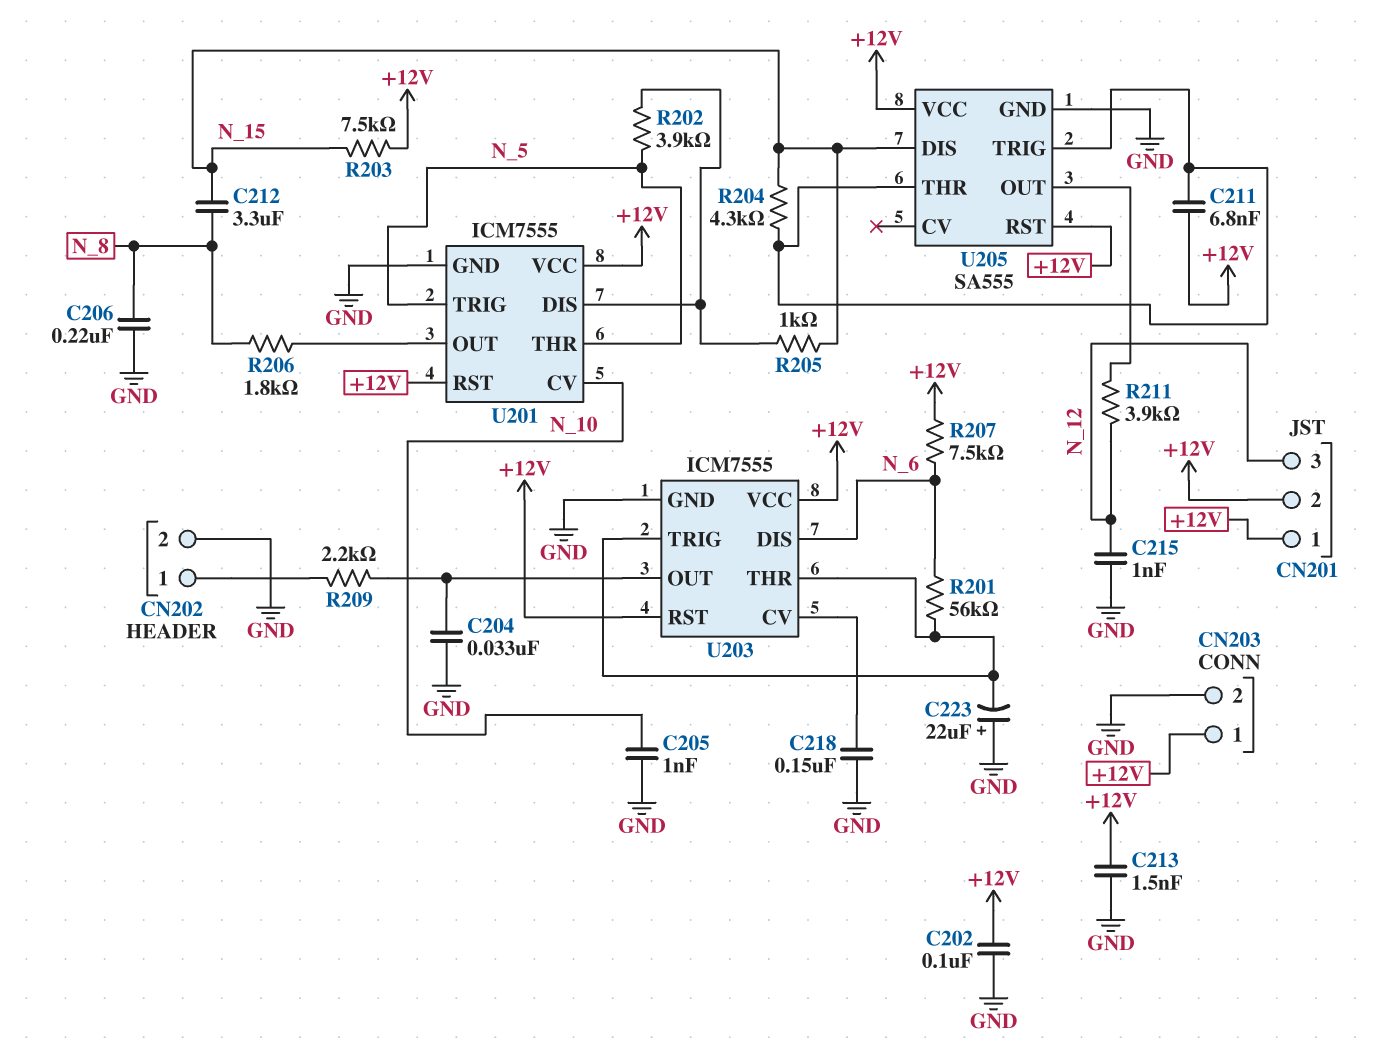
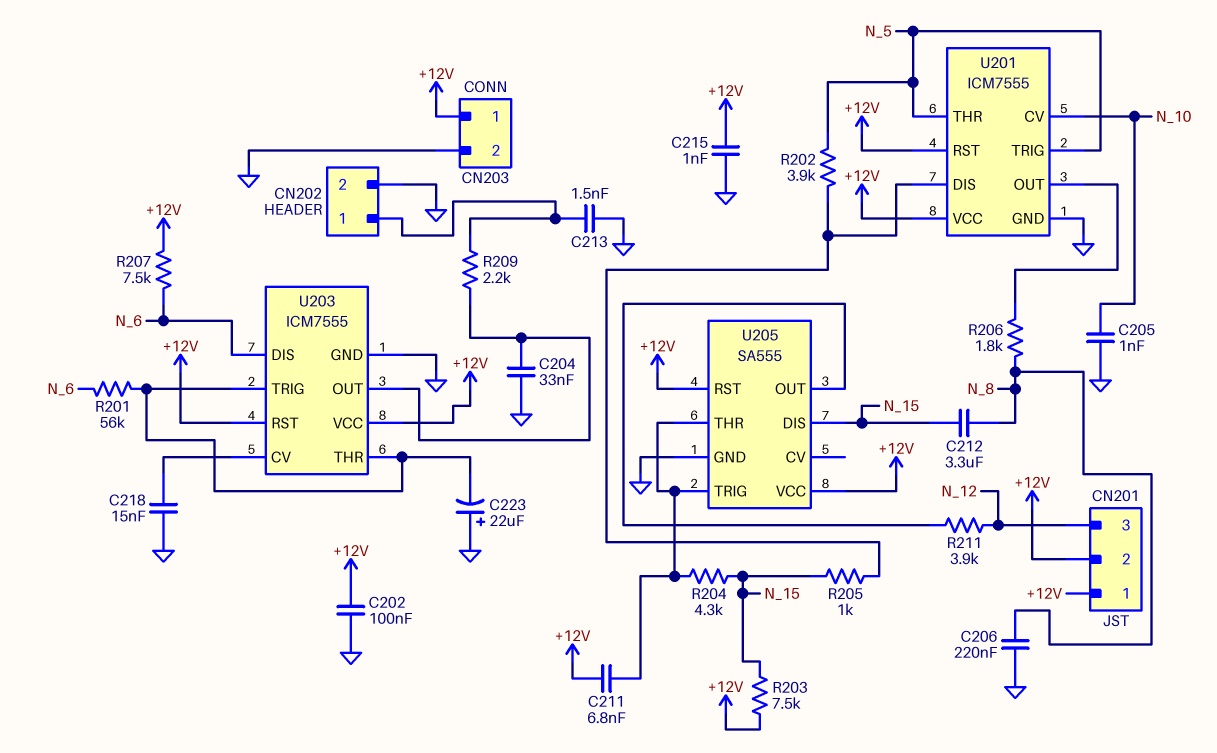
C213: 1.5nF (+12V, GND) -> 1.5nF (CN202/1, GND)
C215: 1nF (GND, N_12) -> 1nF (+12V, GND)
C218: 150nF (GND, U203/CV) -> 15nF (GND, U203/CV)

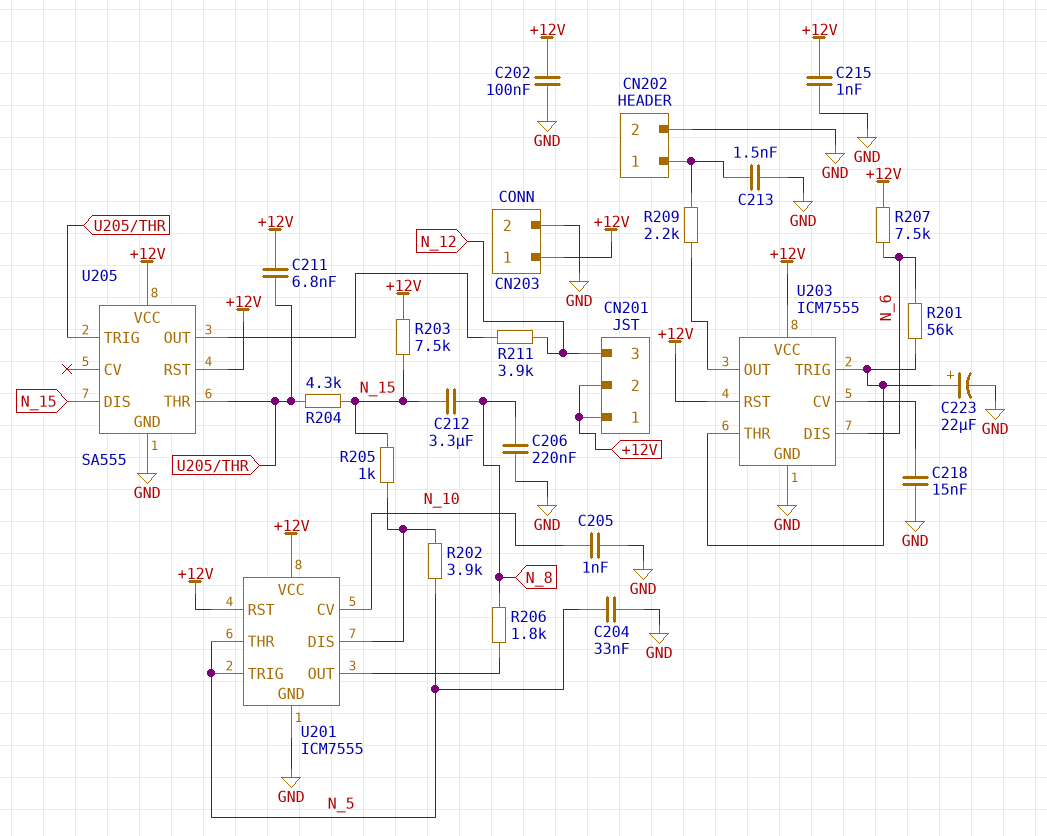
C204: 33nF (GND, U203/OUT) -> 33nF (GND, N_5)
C223: 22uF (plus GND, minus U203/THR) -> 22uF (plus U203/THR, minus GND)

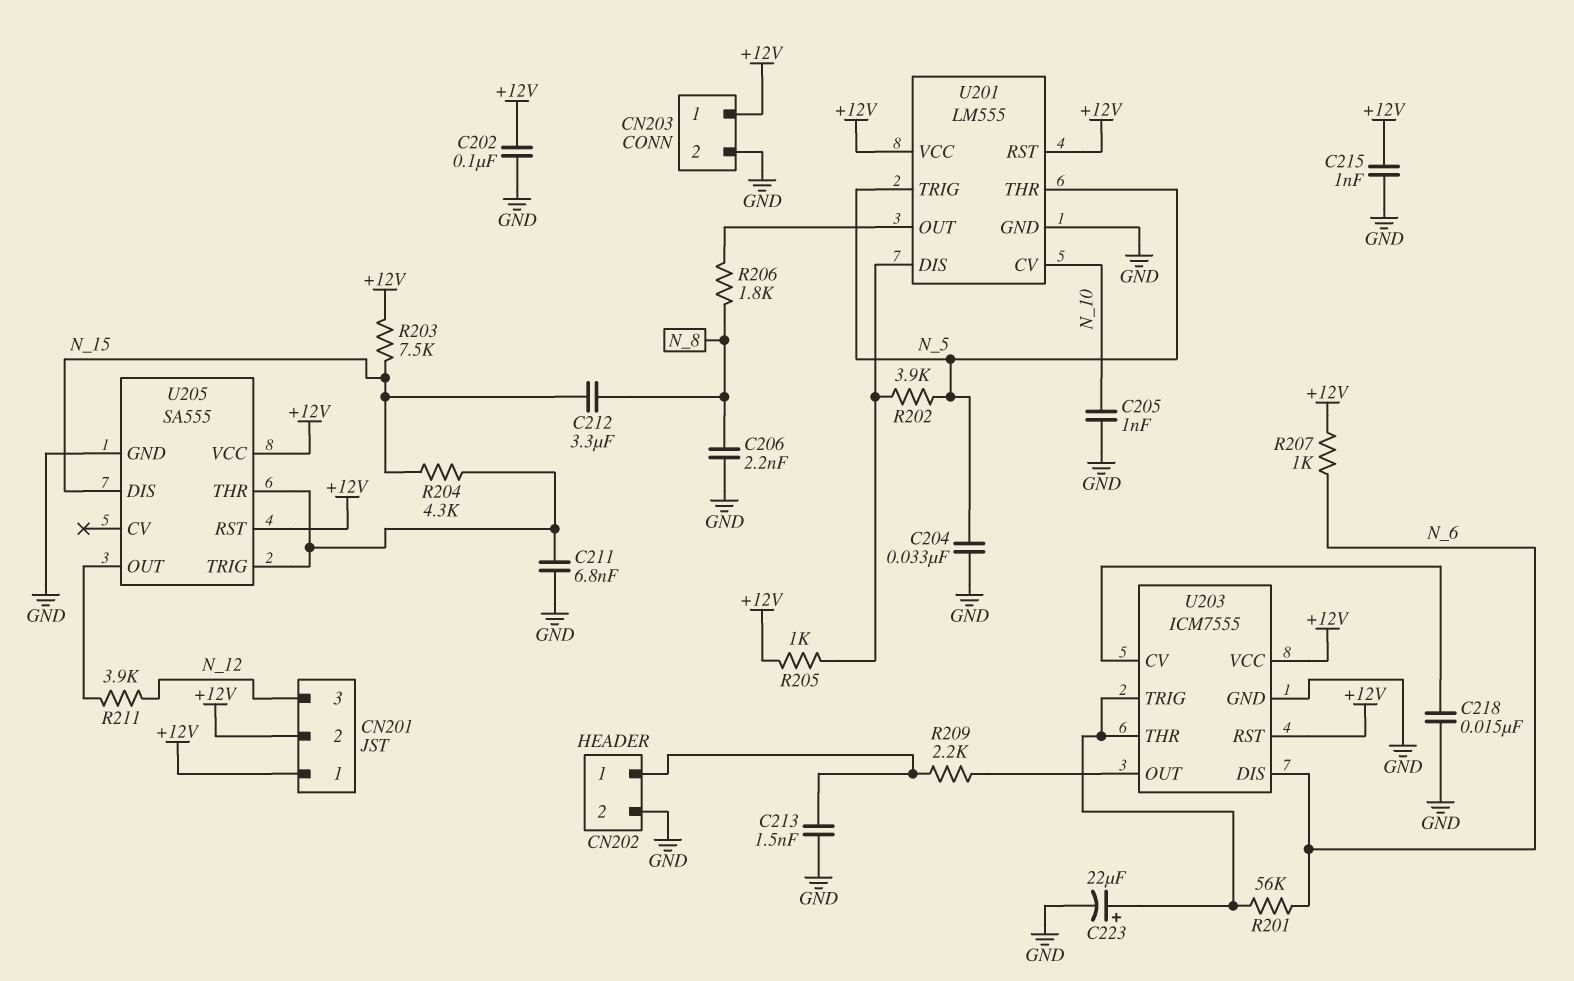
C206: 220nF (GND, N_8) -> 2.2nF (GND, N_8)
C211: 6.8nF (+12V, U205/THR) -> 6.8nF (GND, U205/THR)
R205: 1k (N_15, U201/DIS) -> 1k (+12V, U201/DIS)
R207: 7.5k (+12V, N_6) -> 1k (+12V, N_6)
U201: ICM7555 -> LM555

